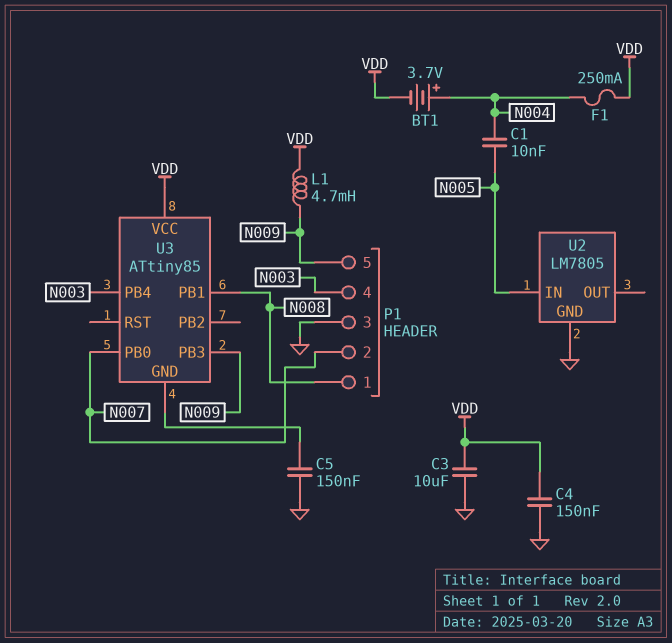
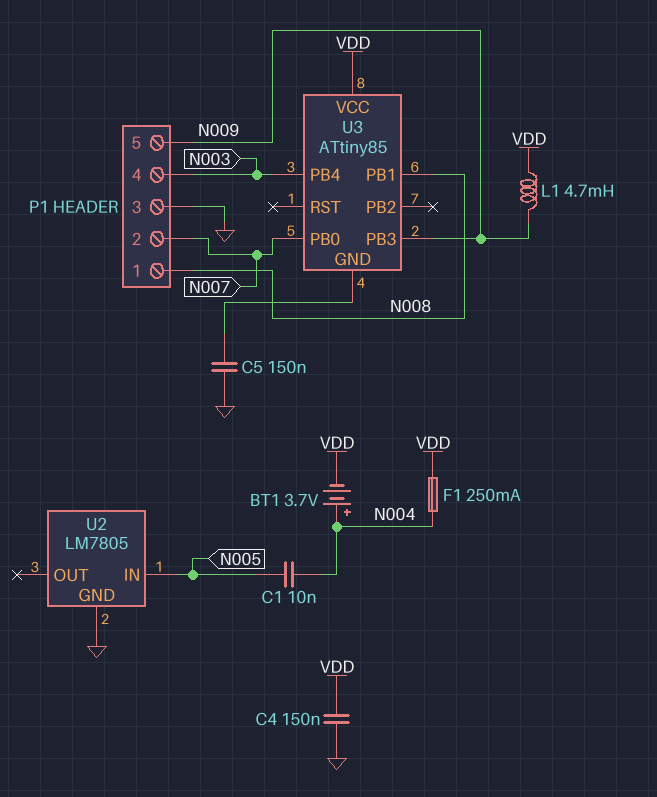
C3: 10uF (GND, VDD) -> none

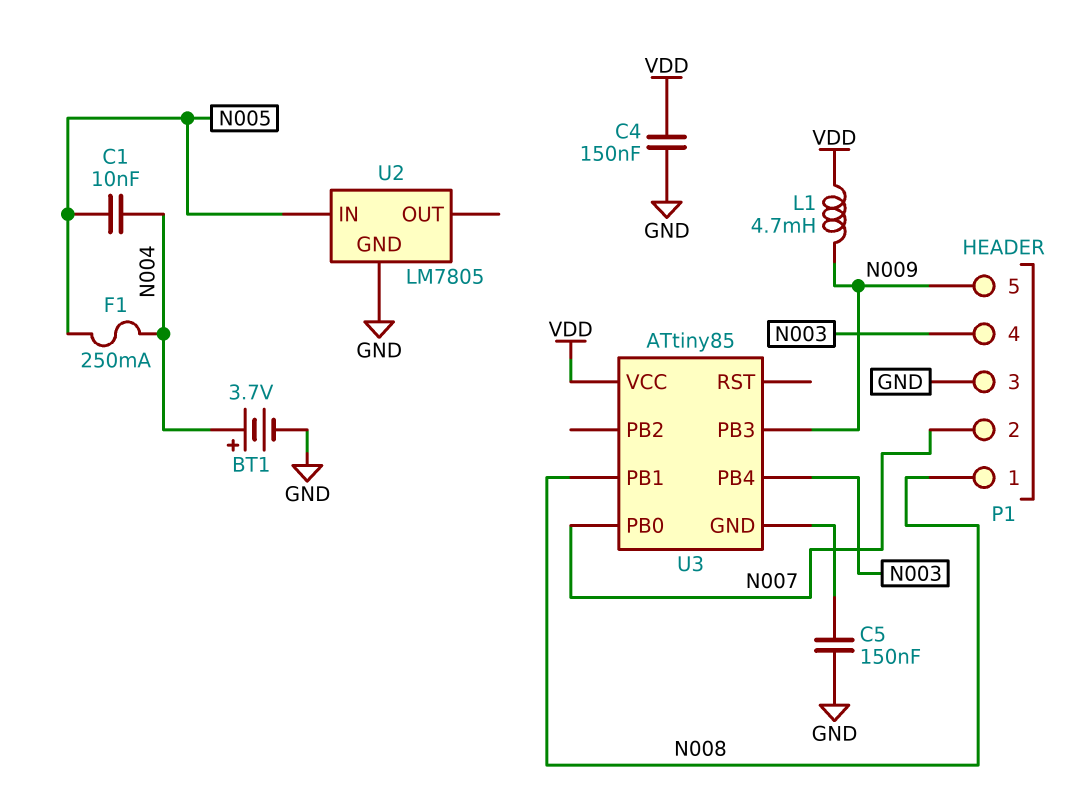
BT1: 3.7V (plus N004, minus VDD) -> 3.7V (plus N004, minus GND)
F1: 250mA (N004, VDD) -> 250mA (N004, N005)

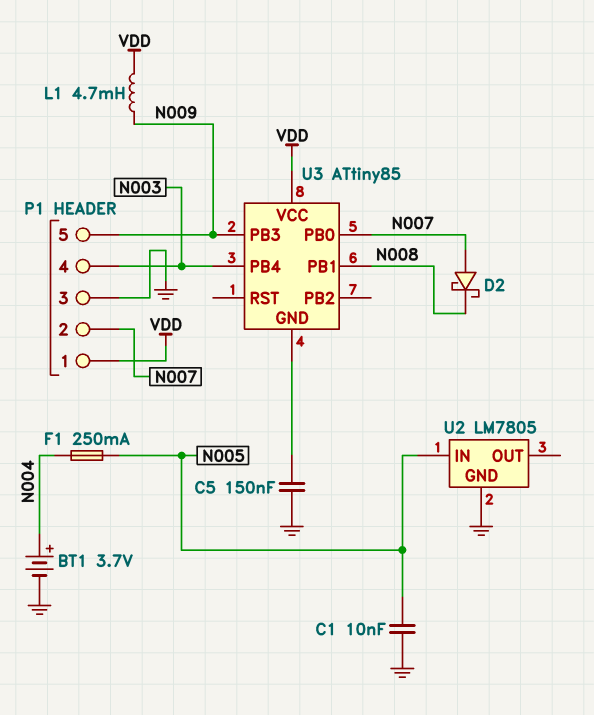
C1: 10nF (N004, N005) -> 10nF (GND, N005)
C4: 150nF (GND, VDD) -> none
D2: none -> schottky (A N007, K N008)
P1 pin 1: N008 -> VDD

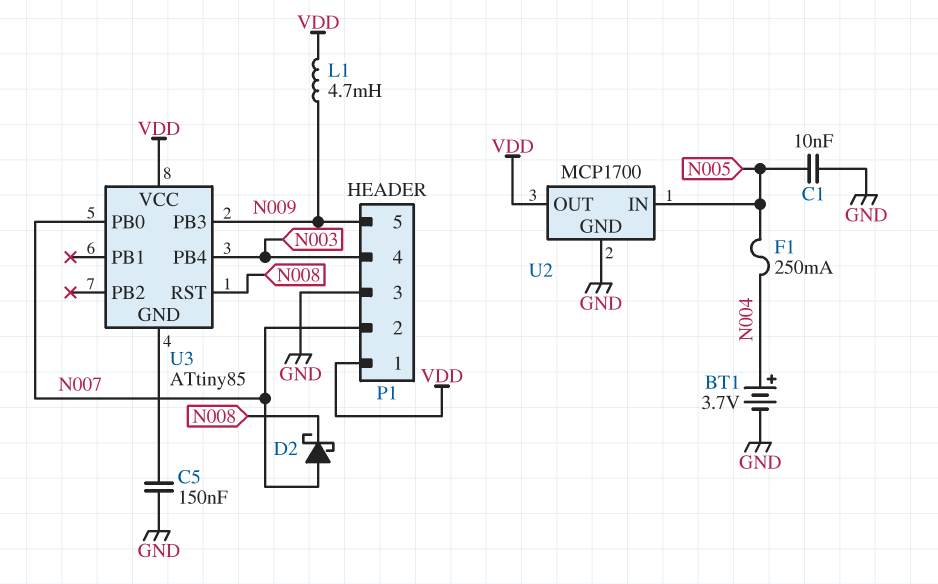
U2: LM7805 -> MCP1700
U2 pin OUT: none -> VDD
U3 pin PB1: N008 -> none
U3 pin RST: none -> N008

